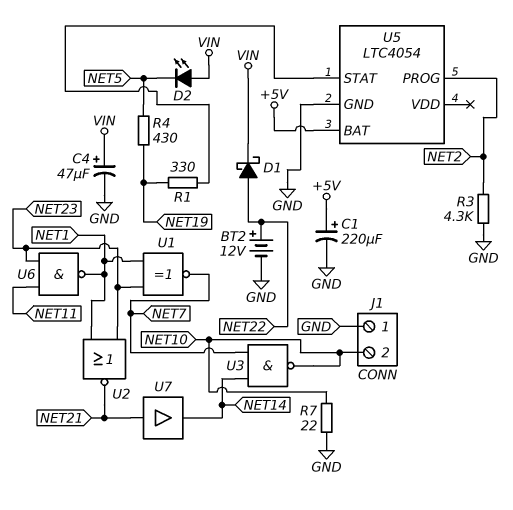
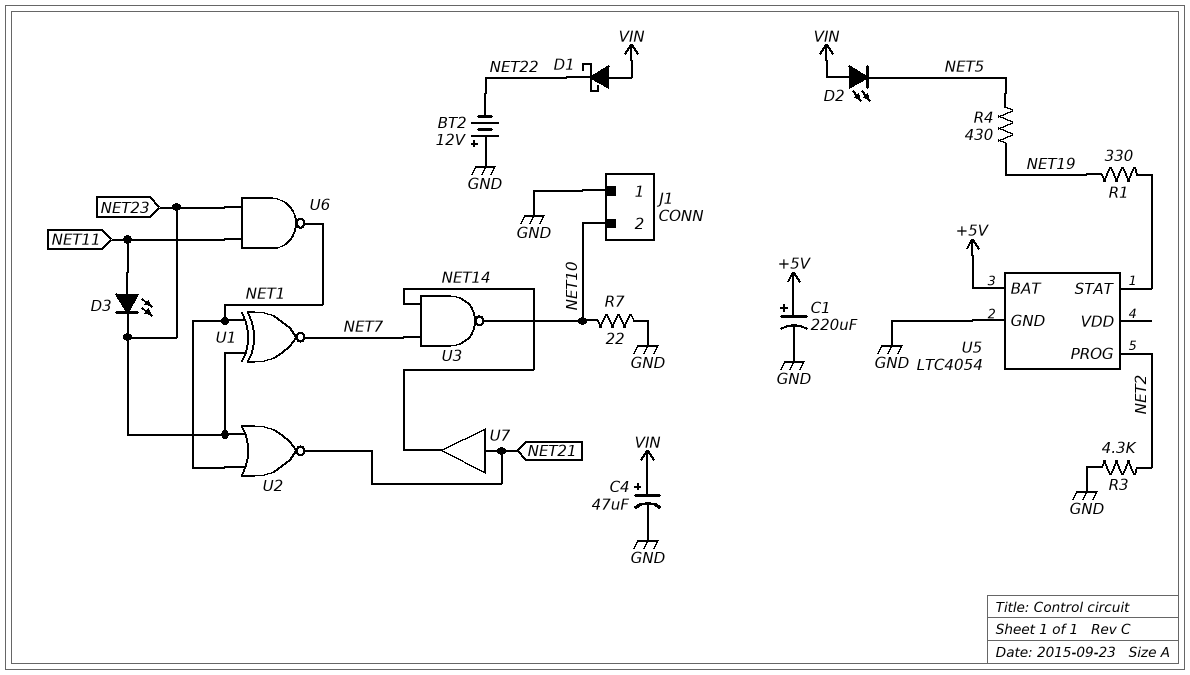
BT2: 12V (plus NET22, minus GND) -> 12V (plus GND, minus NET22)
D1: schottky (A NET22, K VIN) -> schottky (A VIN, K NET22)
D3: none -> LED (A NET11, K NET23)

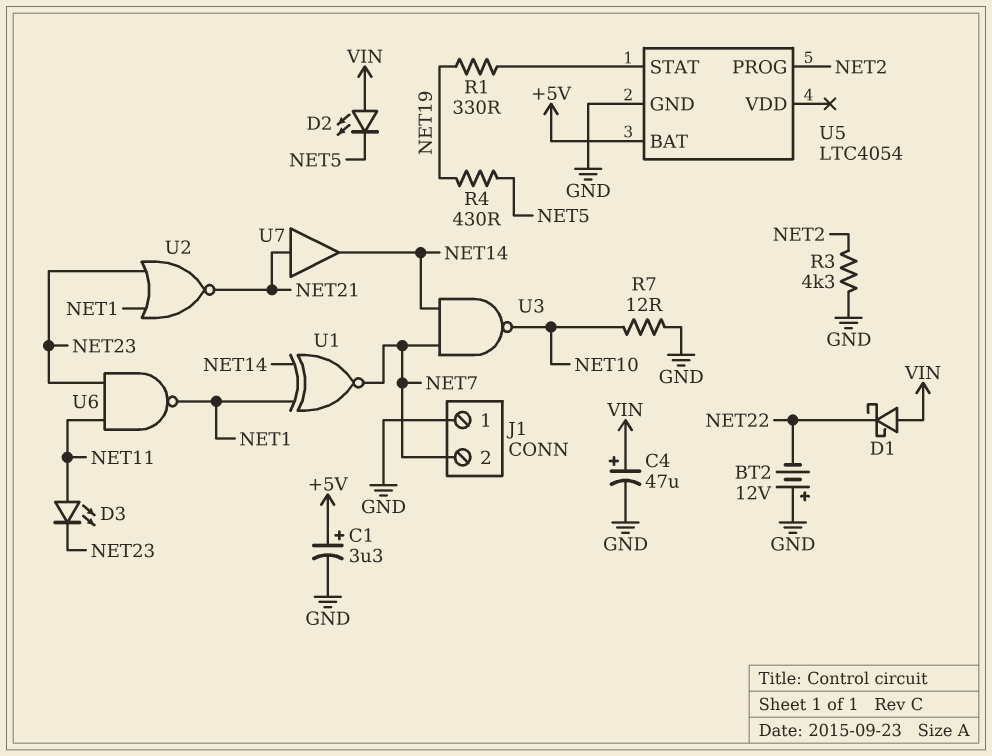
C1: 220uF (plus +5V, minus GND) -> 3.3uF (plus +5V, minus GND)
J1 pin 2: NET10 -> NET7
R7: 22 (GND, NET10) -> 12 (GND, NET10)
U1: XNOR (in NET1, in NET23, out NET7) -> XNOR (in NET1, in NET14, out NET7)

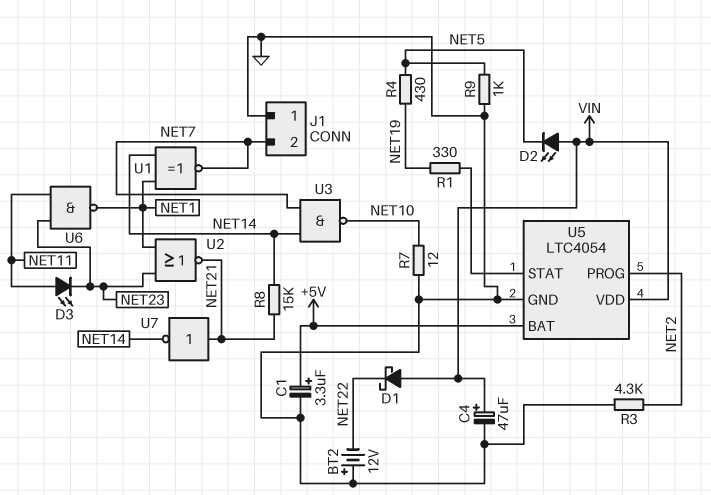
R8: none -> 15k (NET14, NET21)
R9: none -> 1k (GND, NET5)
U5 pin VDD: none -> VIN
U7: buffer (in NET21, out NET14) -> NOT (in NET21, out NET14)

